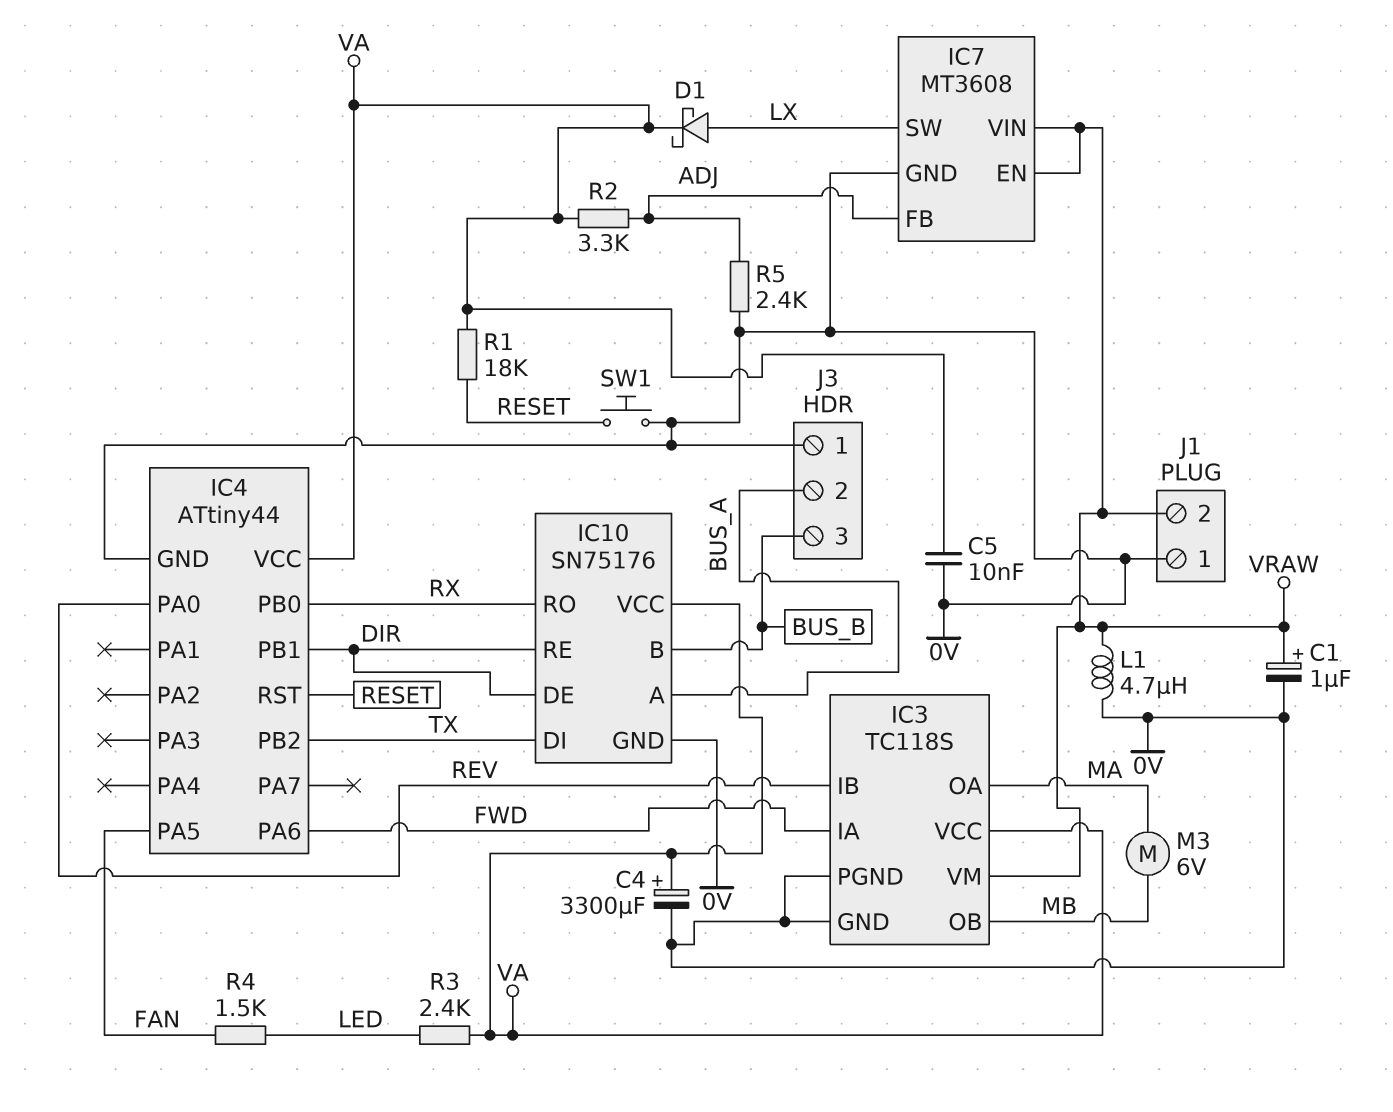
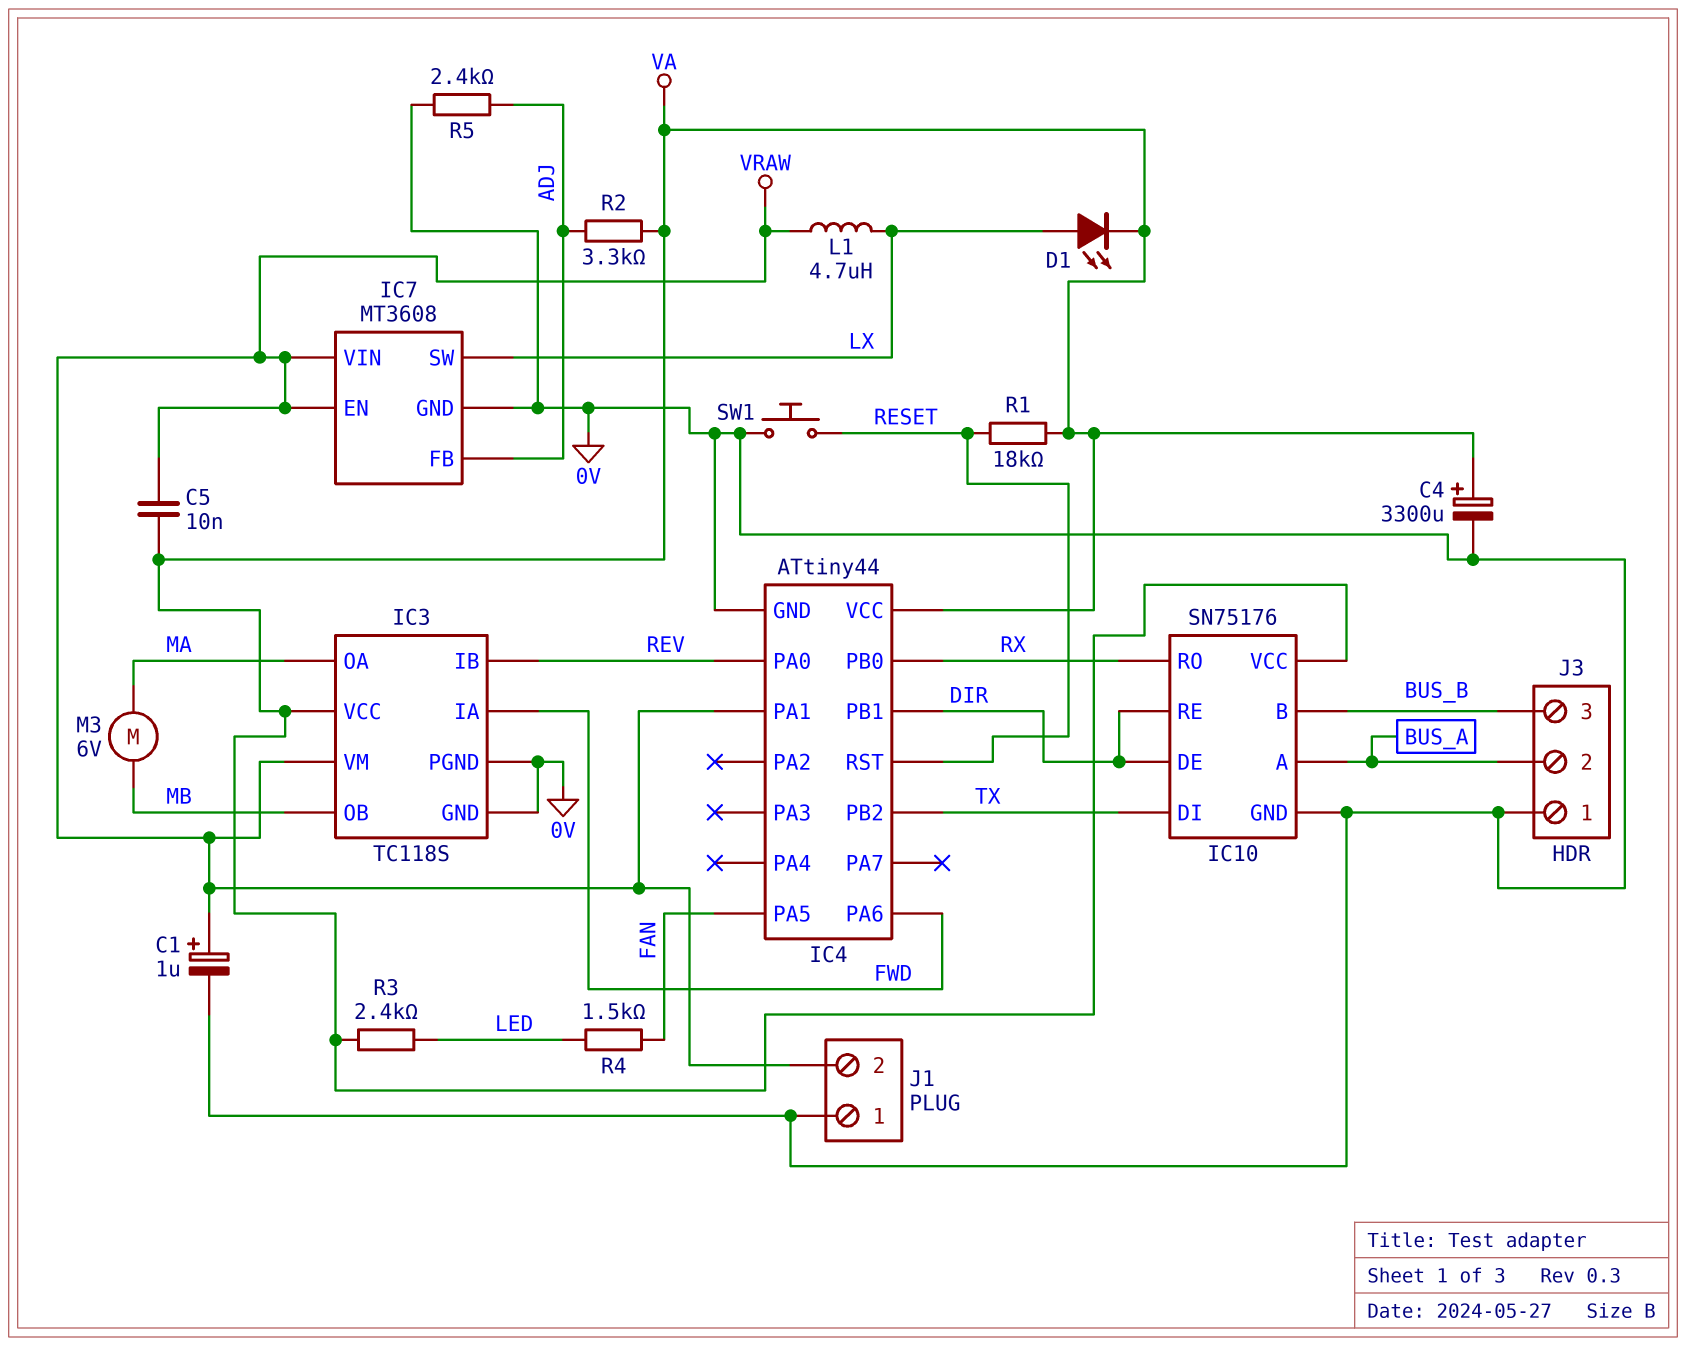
C5: 10nF (0V, VA) -> 10nF (VA, VRAW)
D1: schottky (A LX, K VA) -> LED (A LX, K VA)
IC4 pin PA1: none -> VRAW
L1: 4.7uH (0V, VRAW) -> 4.7uH (LX, VRAW)

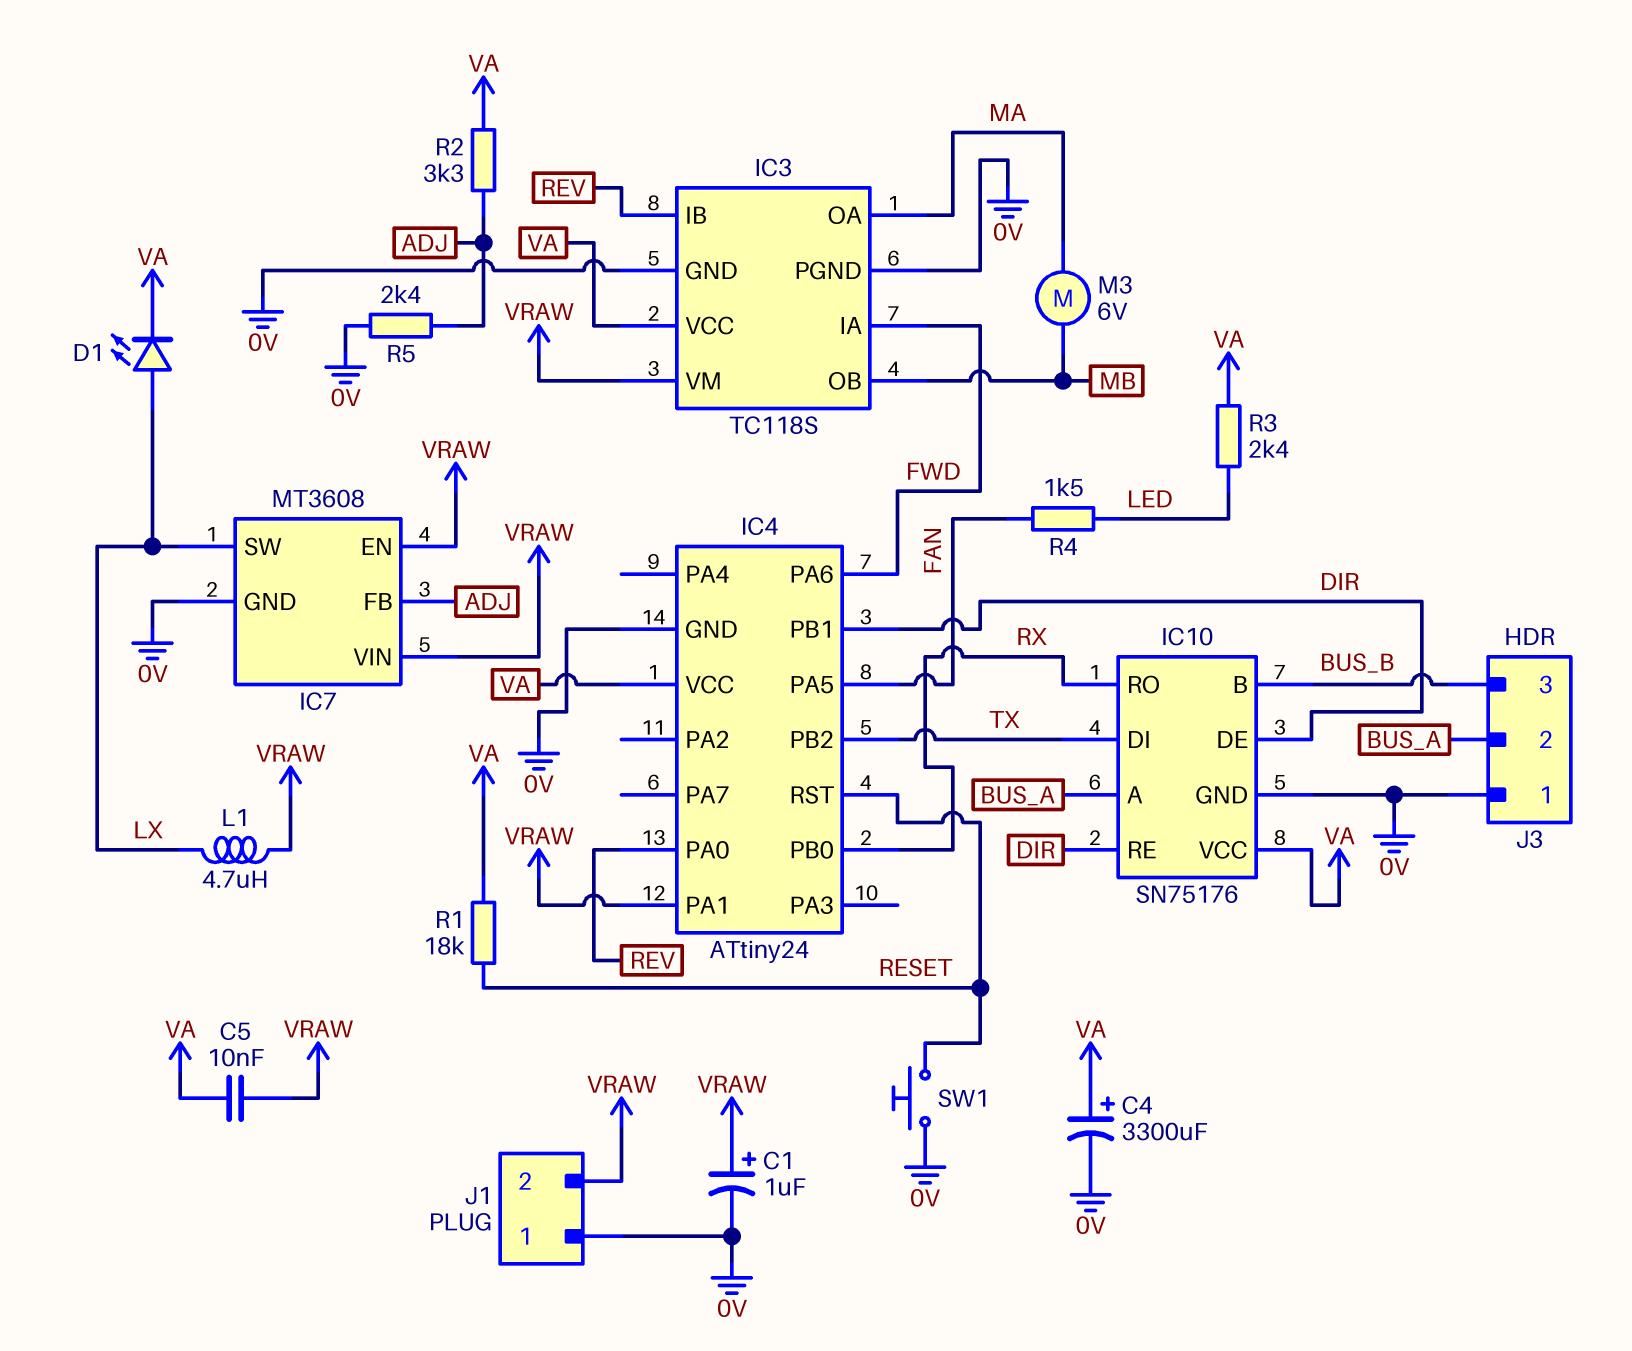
IC4: ATtiny44 -> ATtiny24

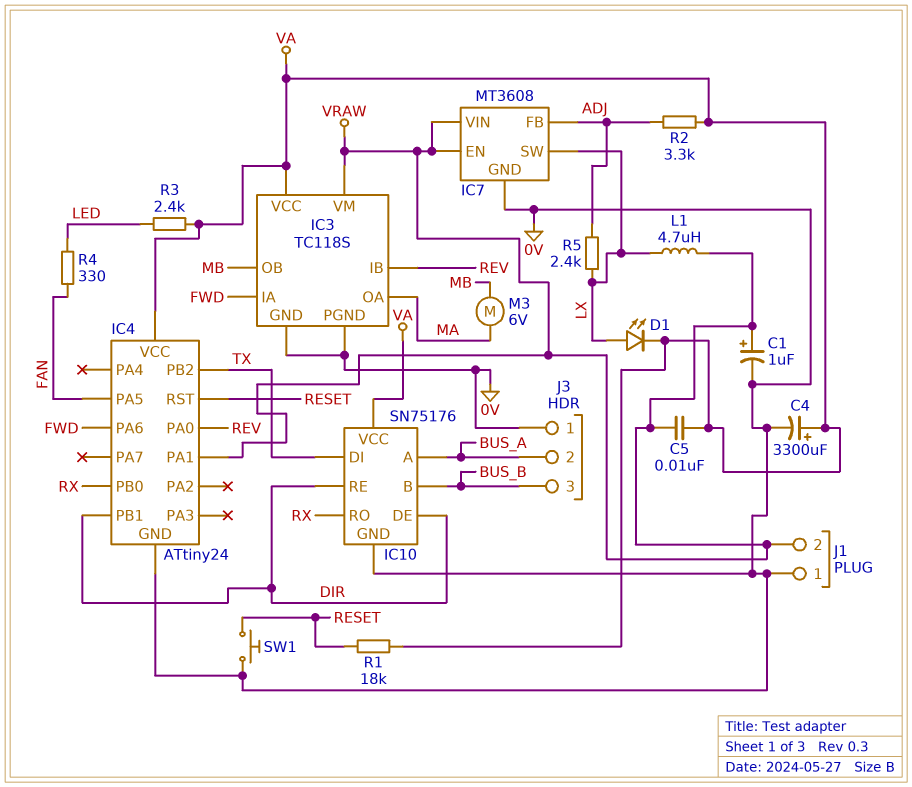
R4: 1.5k (FAN, LED) -> 330 (FAN, LED)
R5: 2.4k (0V, ADJ) -> 2.4k (ADJ, LX)

